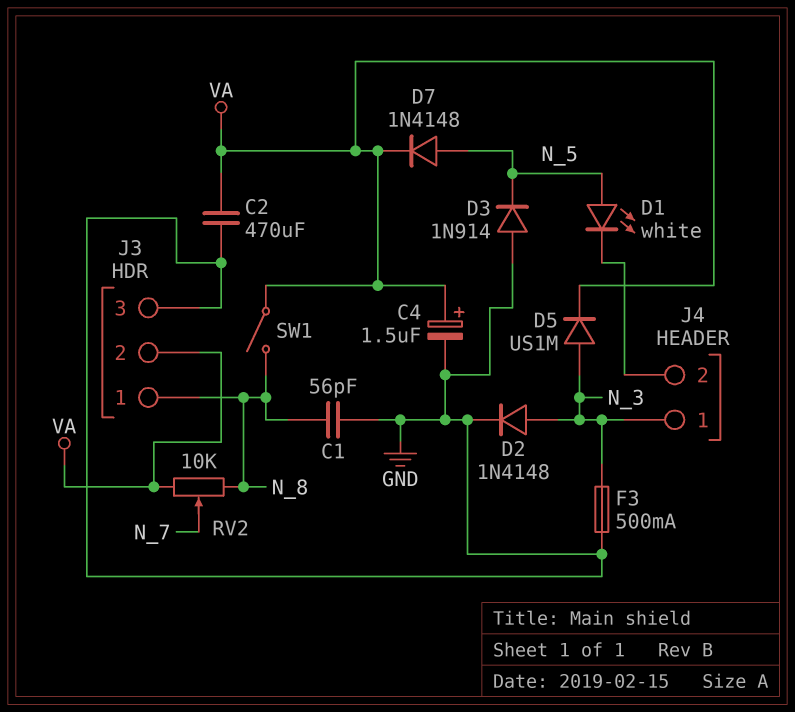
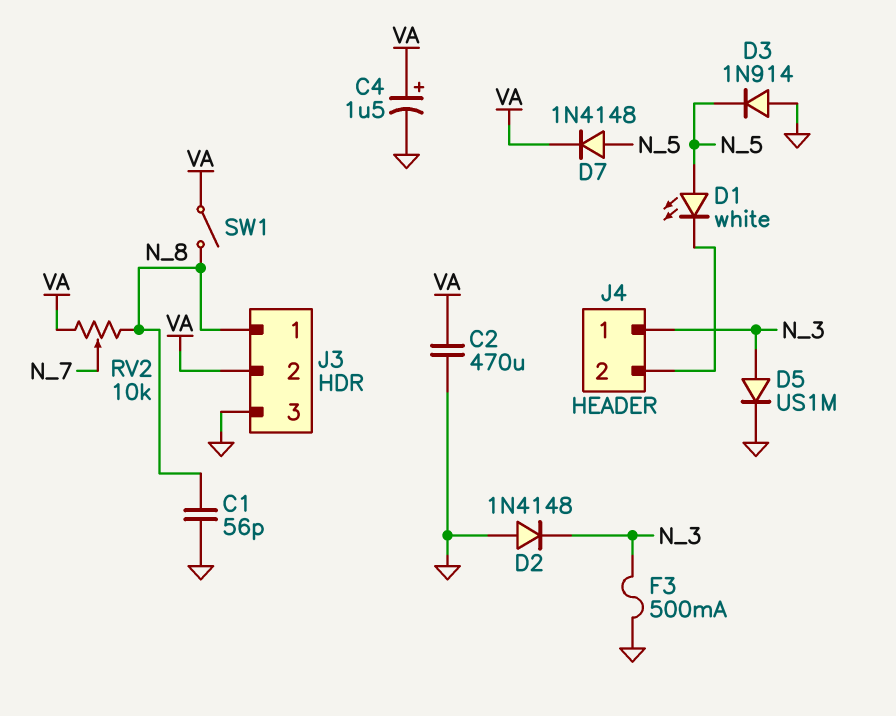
D2: diode 1N4148 (A N_3, K GND) -> diode 1N4148 (A GND, K N_3)
D5: diode US1M (A N_3, K VA) -> diode US1M (A N_3, K GND)

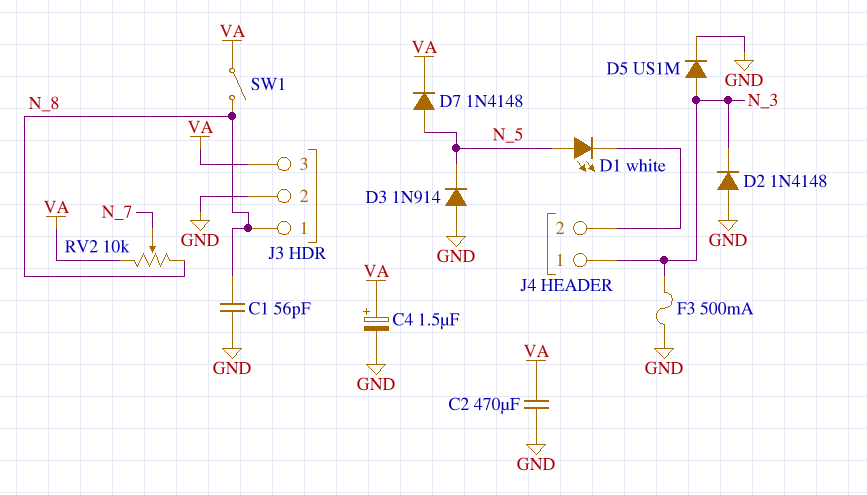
J3 pin 2: VA -> GND
J3 pin 3: GND -> VA

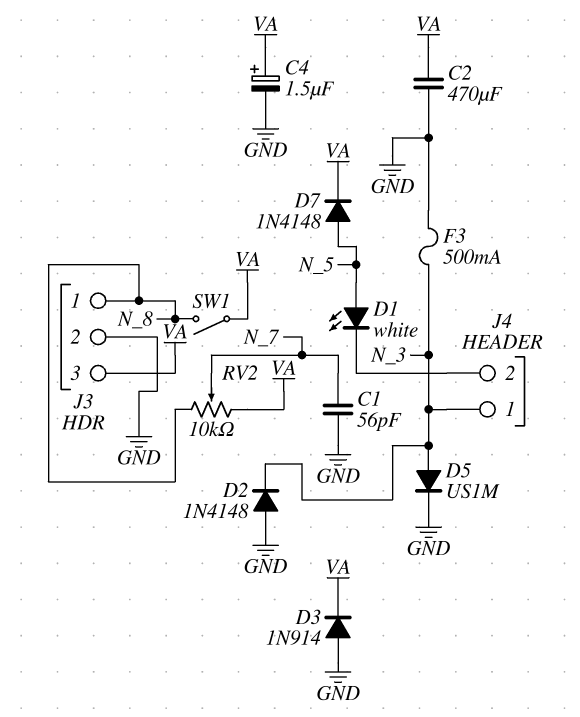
C1: 56pF (GND, N_8) -> 56pF (GND, N_7)
D3: diode 1N914 (A GND, K N_5) -> diode 1N914 (A GND, K VA)

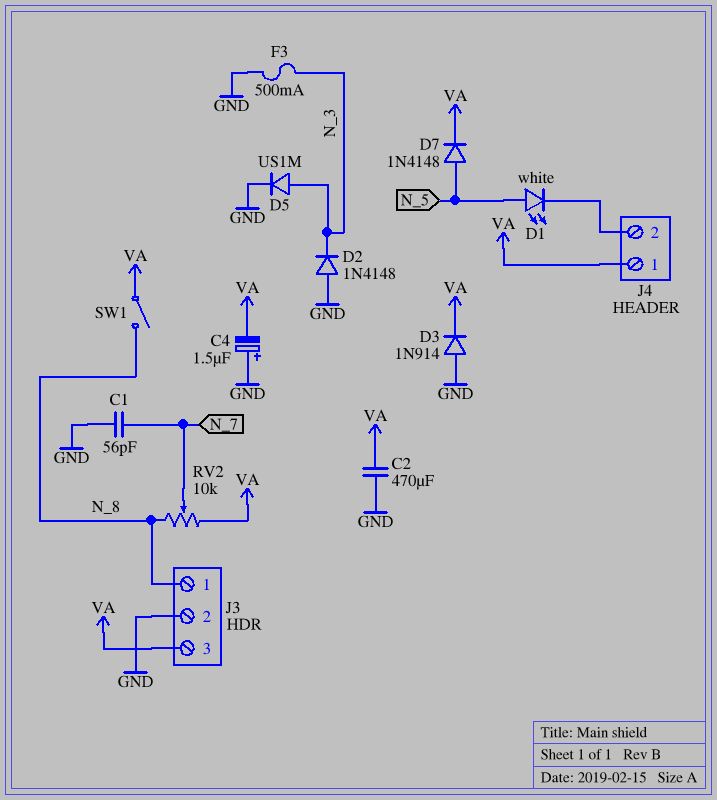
C4: 1.5uF (plus VA, minus GND) -> 1.5uF (plus GND, minus VA)
J4 pin 1: N_3 -> VA

